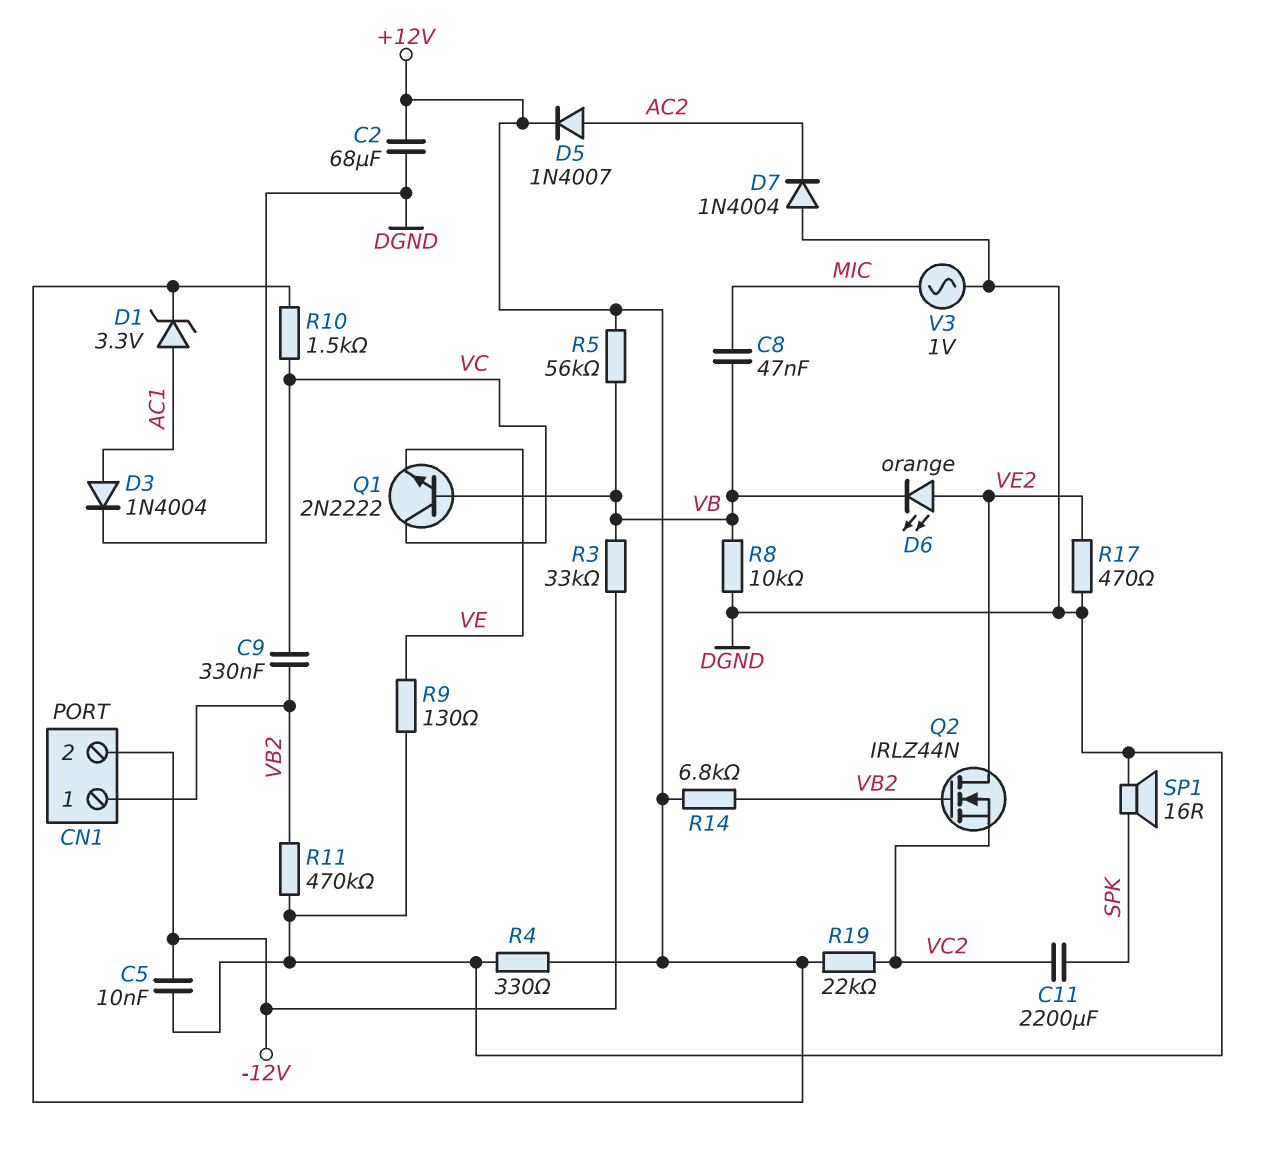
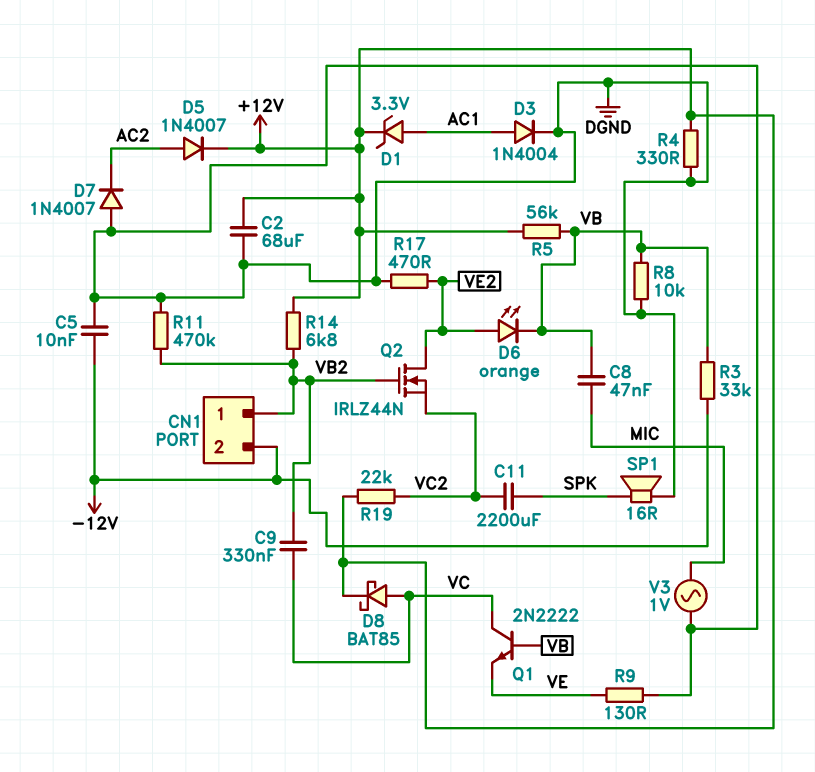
D7: diode 1N4004 (A DGND, K AC2) -> diode 1N4007 (A DGND, K AC2)
D8: none -> schottky BAT85 (A VC, K +12V)
R10: 1.5k (+12V, VC) -> none

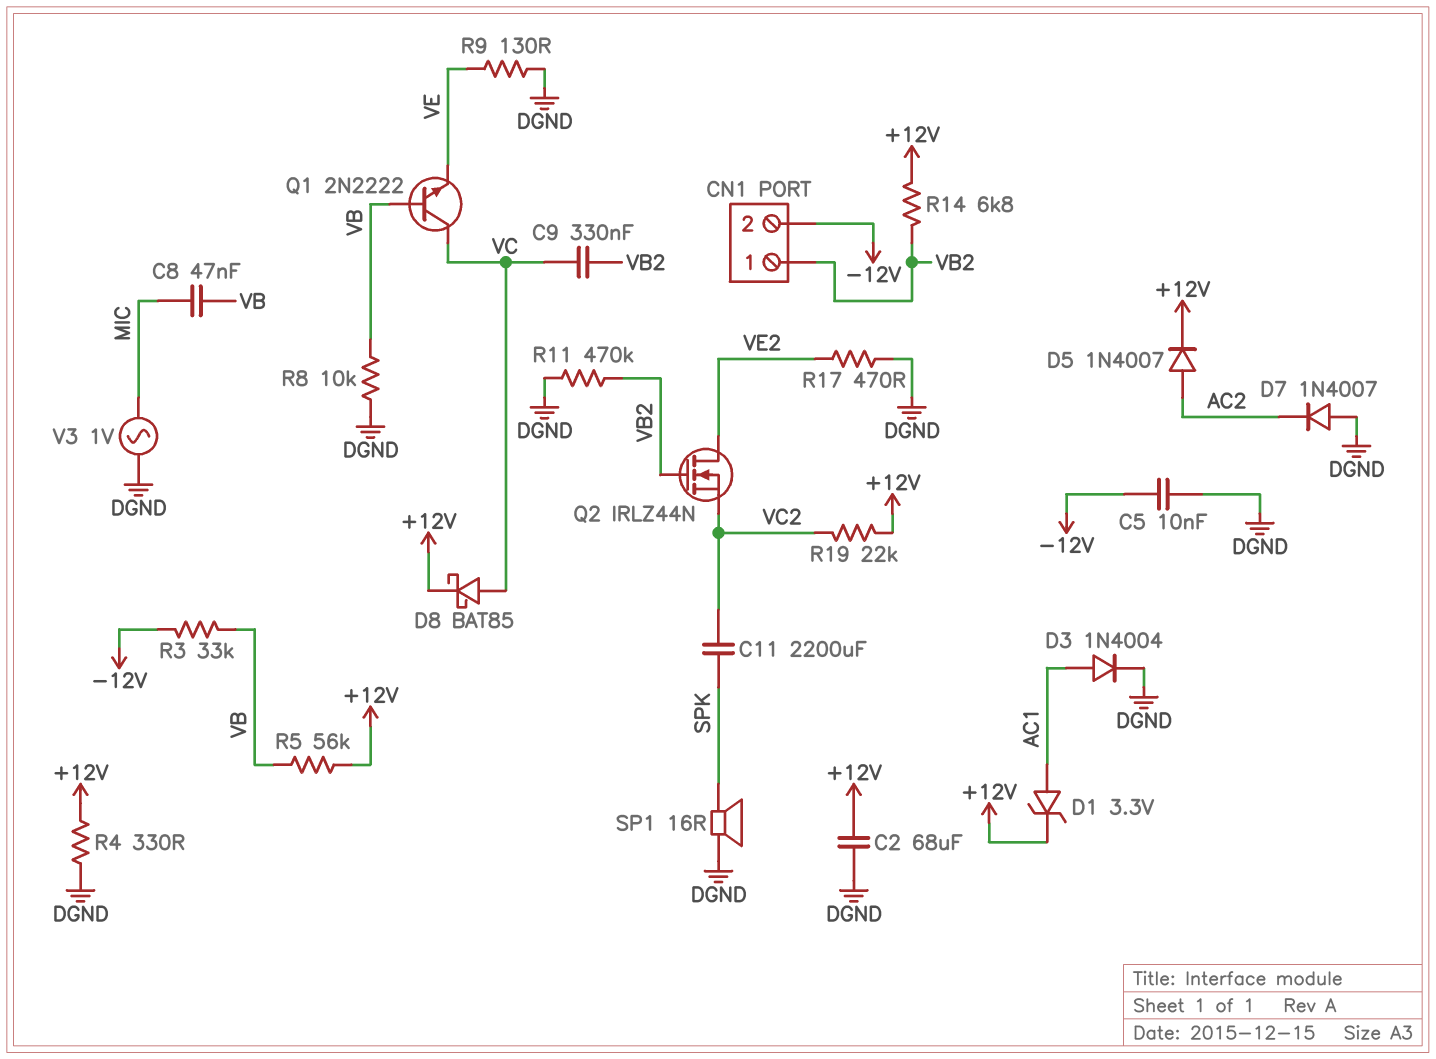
D6: LED orange (A VE2, K VB) -> none

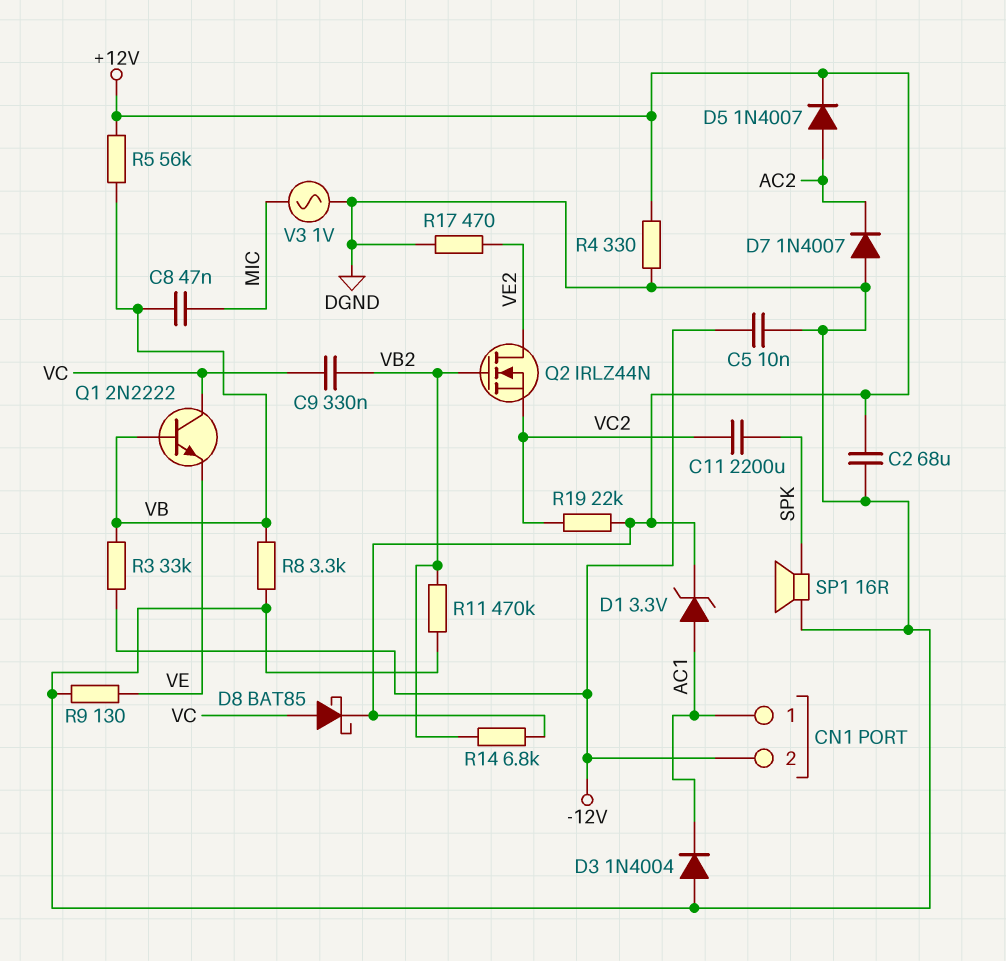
CN1 pin 1: VB2 -> AC1
D3: diode 1N4004 (A AC1, K DGND) -> diode 1N4004 (A DGND, K AC1)
R8: 10k (DGND, VB) -> 3.3k (DGND, VB)

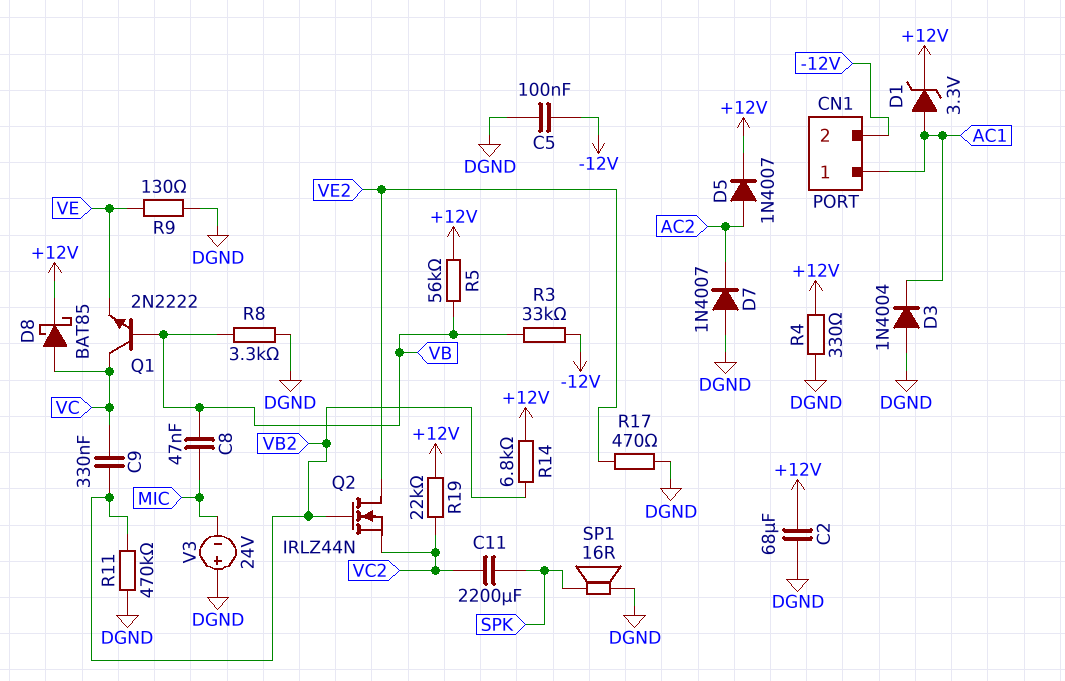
C5: 10nF (-12V, DGND) -> 100nF (-12V, DGND)
V3: AC 1V (DGND, MIC) -> 24V (plus DGND, minus MIC)

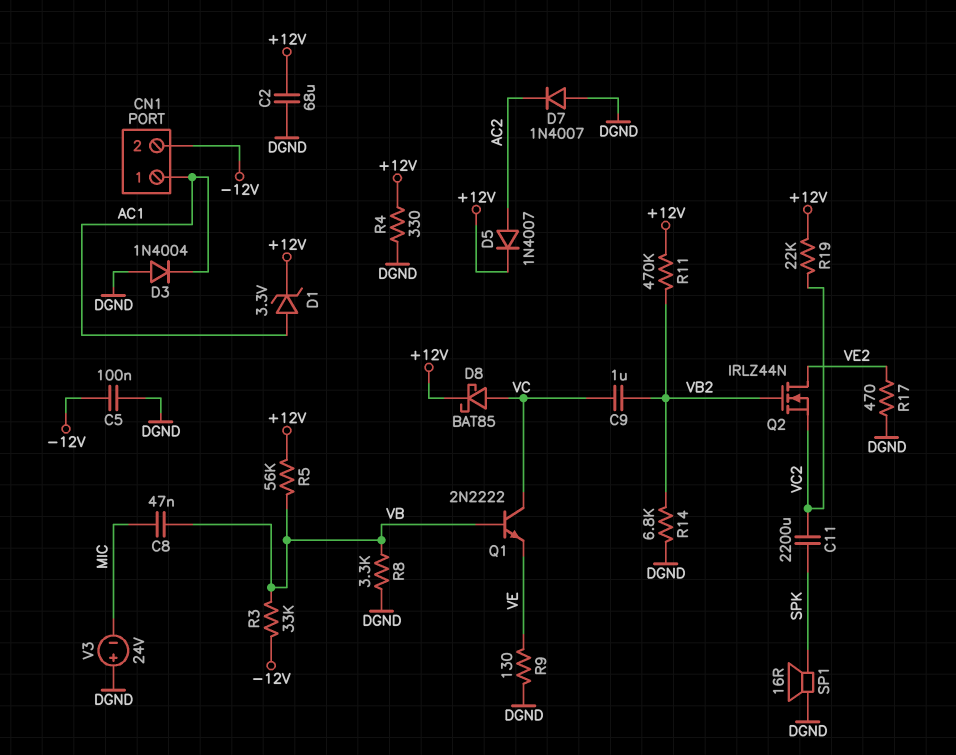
C9: 330nF (VB2, VC) -> 1uF (VB2, VC)
R11: 470k (DGND, VB2) -> 470k (+12V, VB2)
R14: 6.8k (+12V, VB2) -> 6.8k (DGND, VB2)

